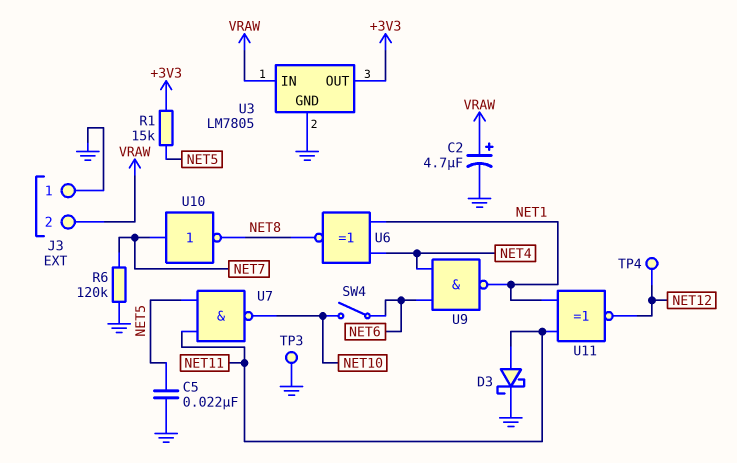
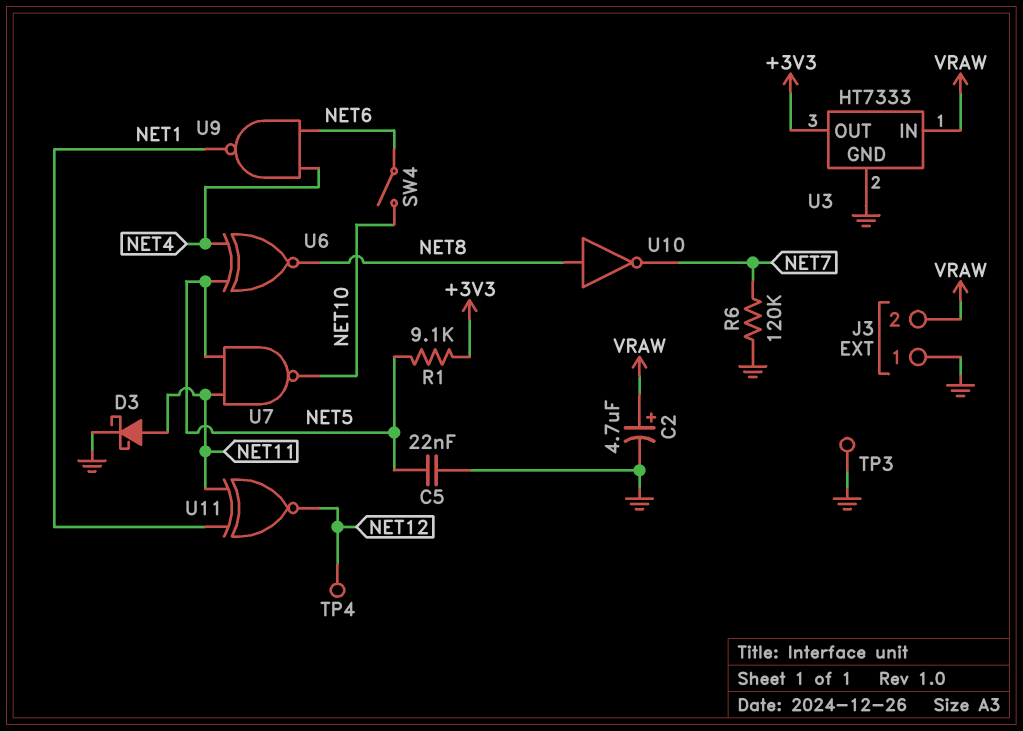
R1: 15k (+3V3, NET5) -> 9.1k (+3V3, NET5)
U3: LM7805 -> HT7333
U6: XNOR (in NET1, in NET4, out NET8) -> XNOR (in NET4, in NET5, out NET8)
U10: NOT (in NET7, out NET8) -> NOT (in NET8, out NET7)

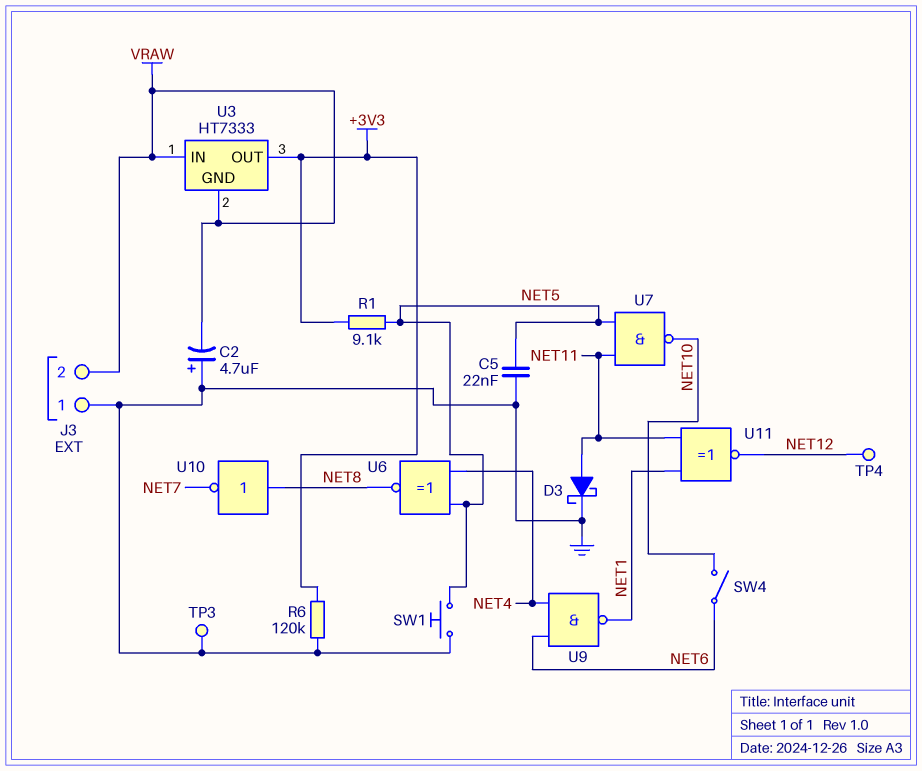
C2: 4.7uF (plus VRAW, minus GND) -> 4.7uF (plus GND, minus VRAW)
R6: 120k (GND, NET7) -> 120k (+3V3, GND)
SW1: none -> button (GND, NET5)
U3 pin GND: GND -> VRAW

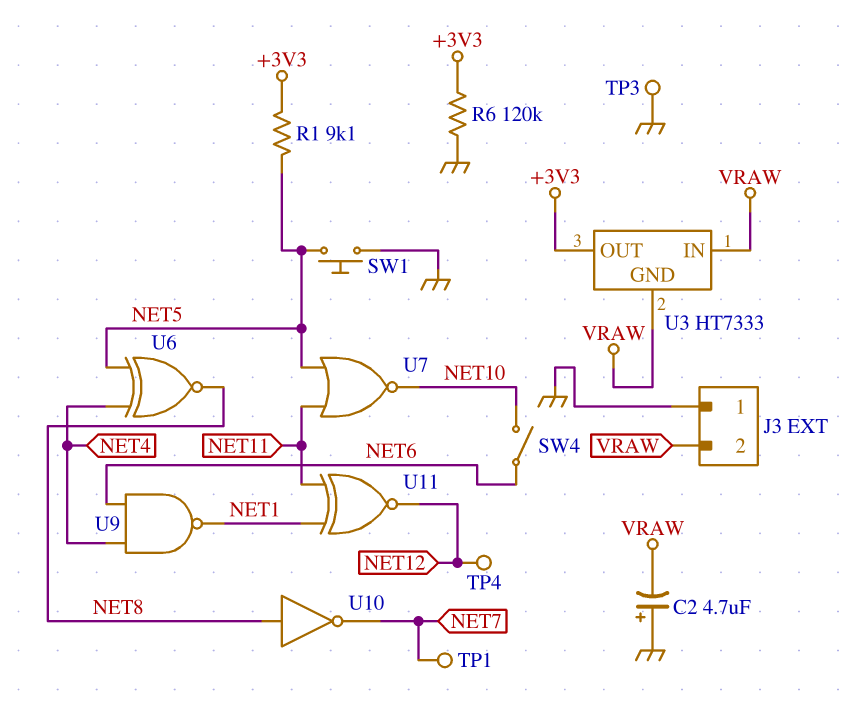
C5: 22nF (GND, NET5) -> none
D3: schottky (A NET11, K GND) -> none
TP1: none -> test point (NET7)
U7: NAND (in NET5, in NET11, out NET10) -> NOR (in NET5, in NET11, out NET10)

